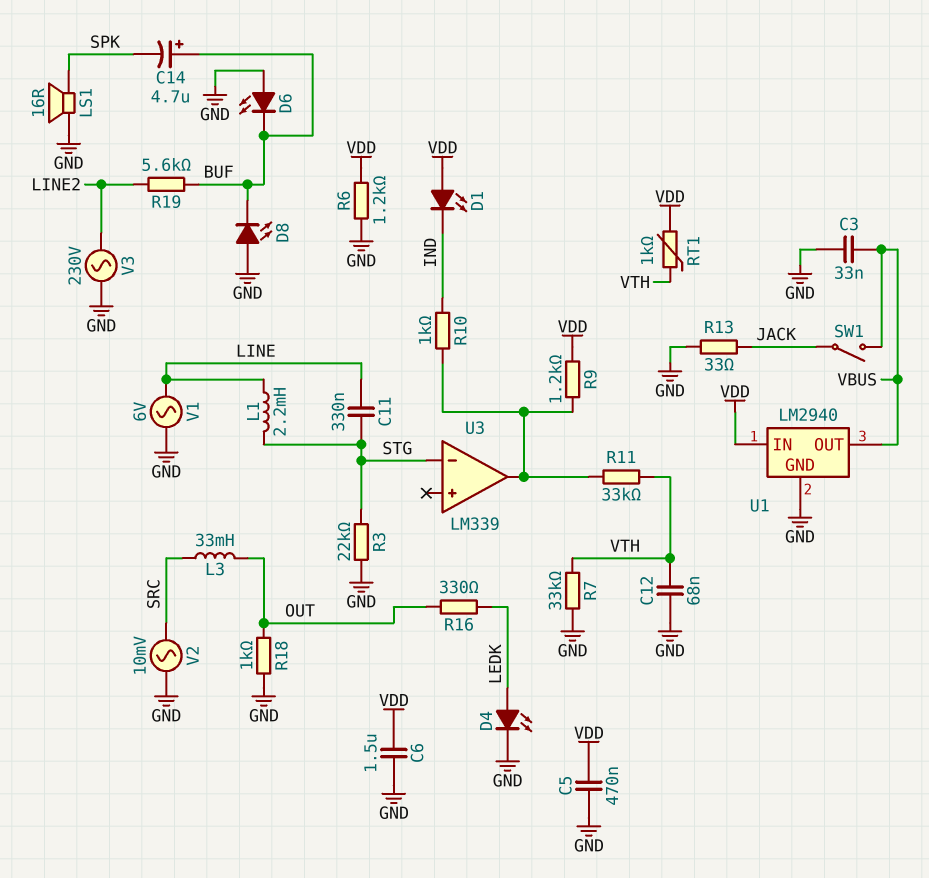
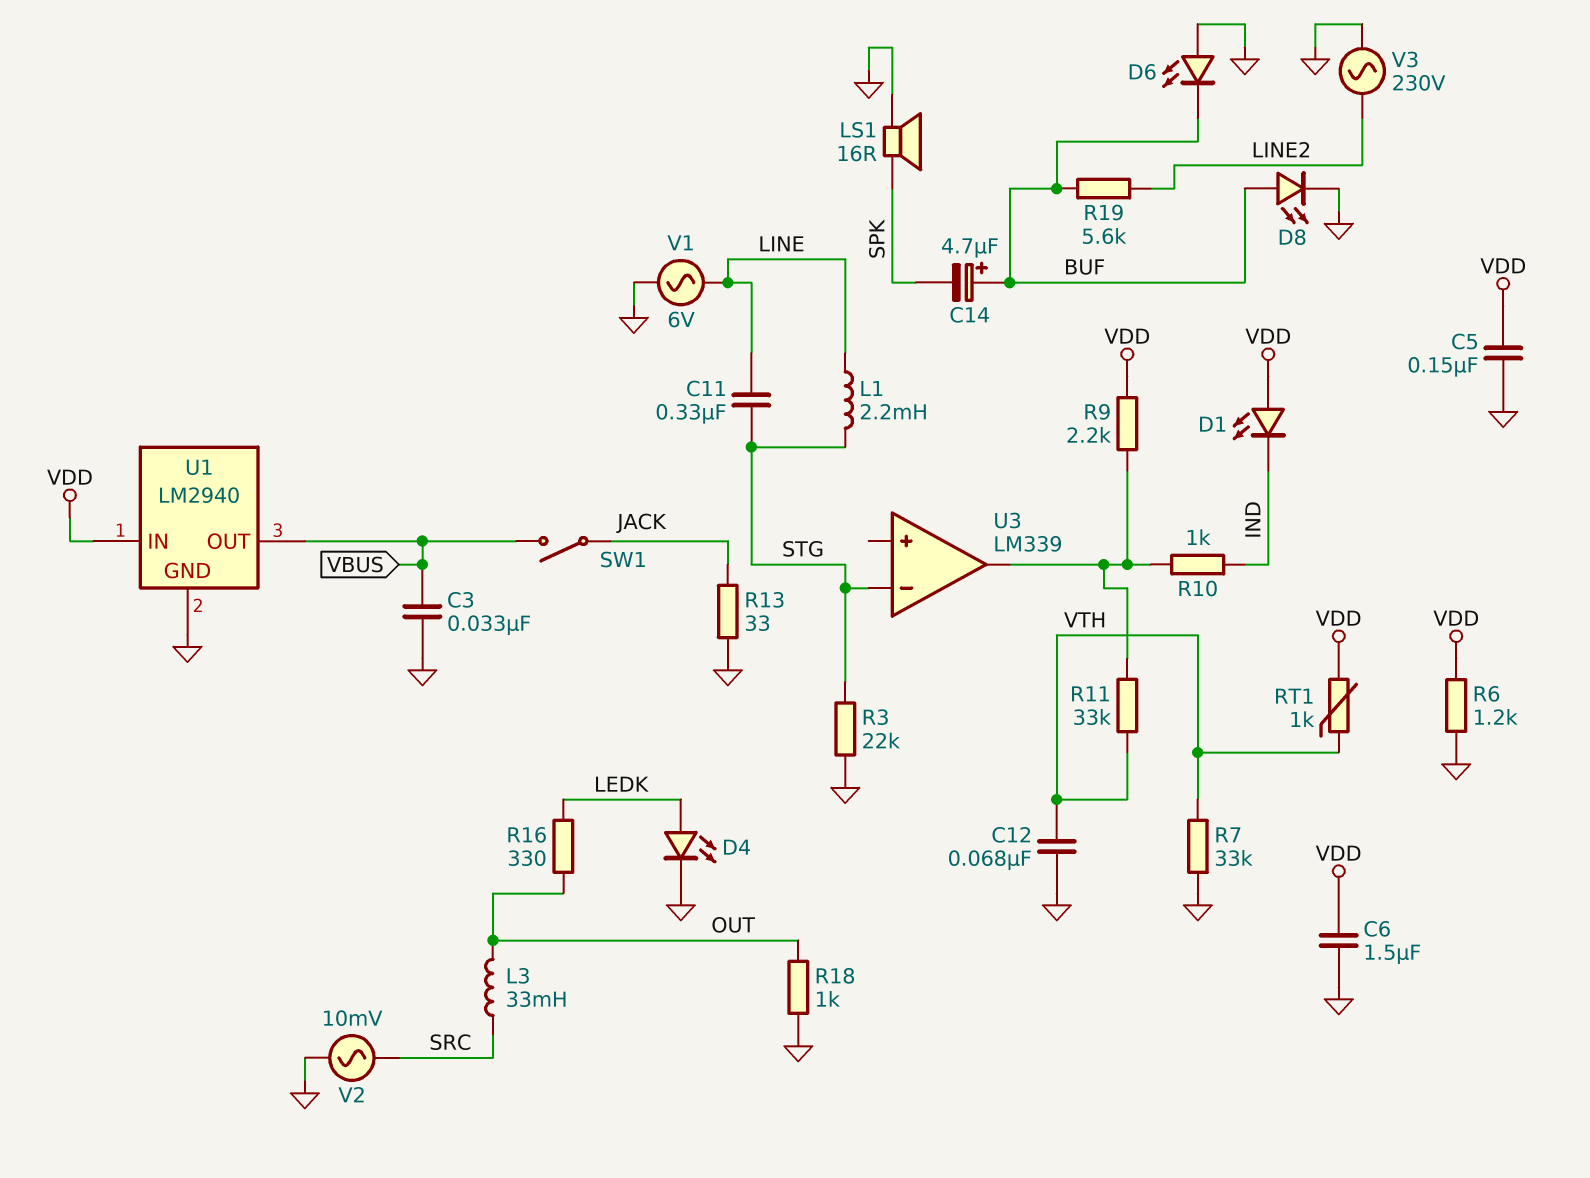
C5: 470nF (GND, VDD) -> 150nF (GND, VDD)
D8: LED (A GND, K BUF) -> LED (A BUF, K GND)
R9: 1.2k (U3/out, VDD) -> 2.2k (U3/out, VDD)

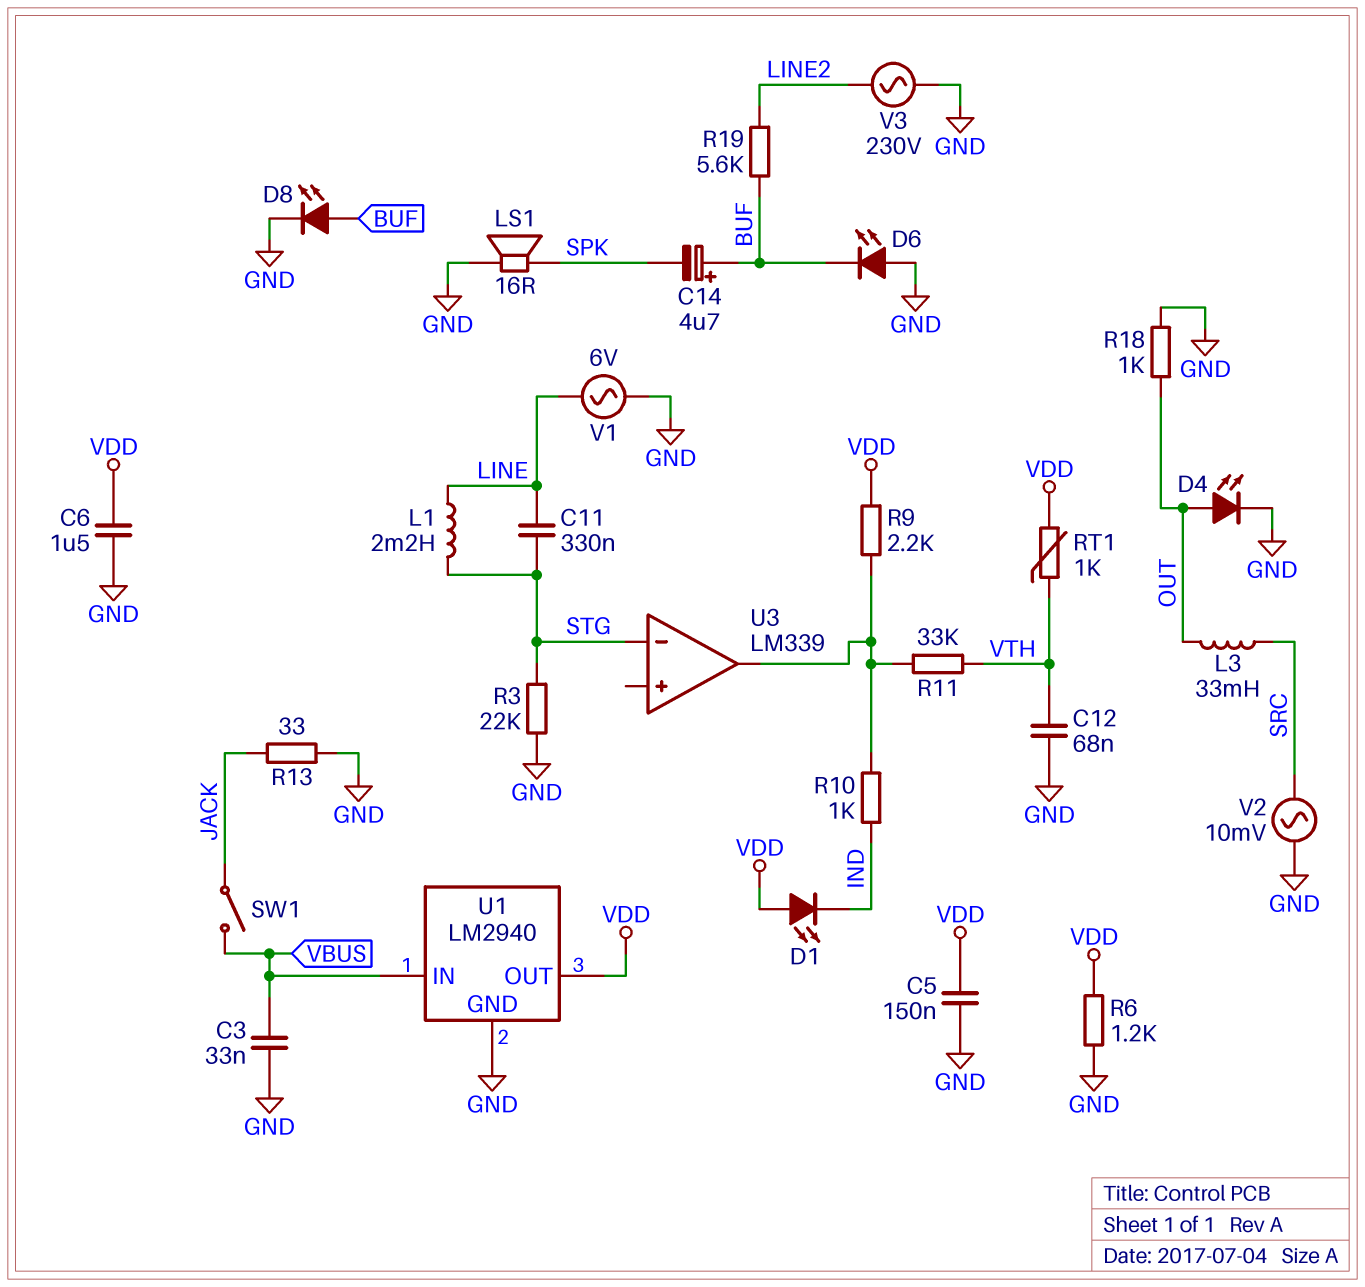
D4: LED (A LEDK, K GND) -> LED (A OUT, K GND)
R7: 33k (GND, VTH) -> none
R16: 330 (LEDK, OUT) -> none
U1 pin IN: VDD -> VBUS
U1 pin OUT: VBUS -> VDD

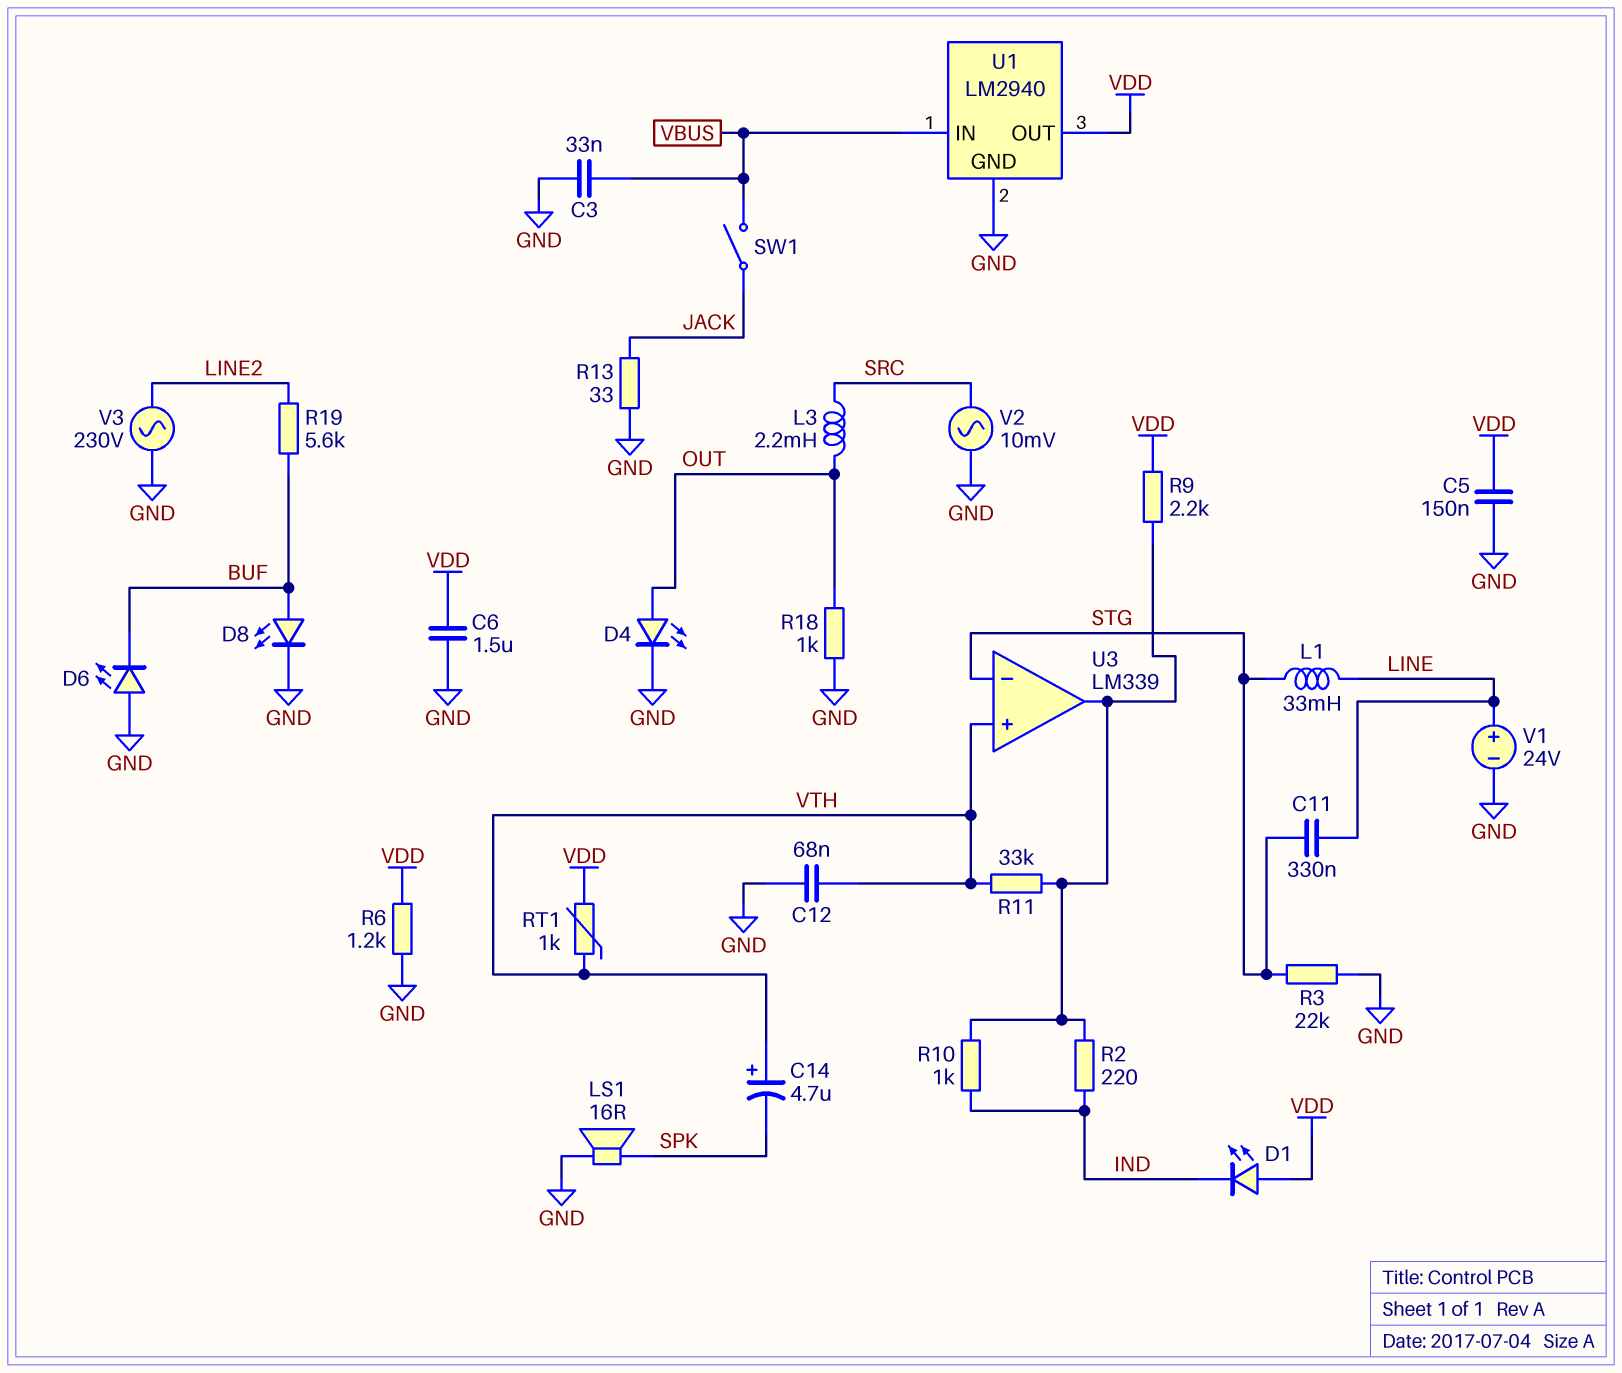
C14: 4.7uF (plus BUF, minus SPK) -> 4.7uF (plus VTH, minus SPK)
L1: 2.2mH (LINE, STG) -> 33mH (LINE, STG)
L3: 33mH (OUT, SRC) -> 2.2mH (OUT, SRC)
R2: none -> 220 (IND, U3/out)
U3 pin in+: none -> VTH
V1: AC 6V (GND, LINE) -> 24V (plus LINE, minus GND)

